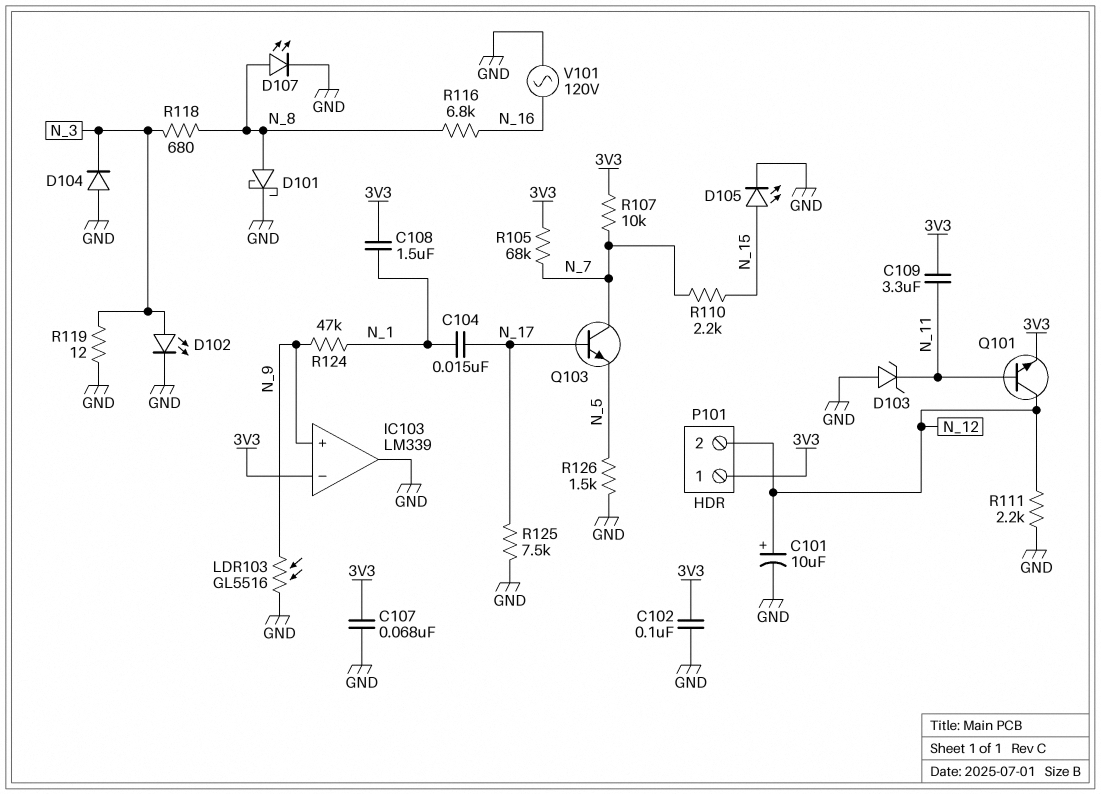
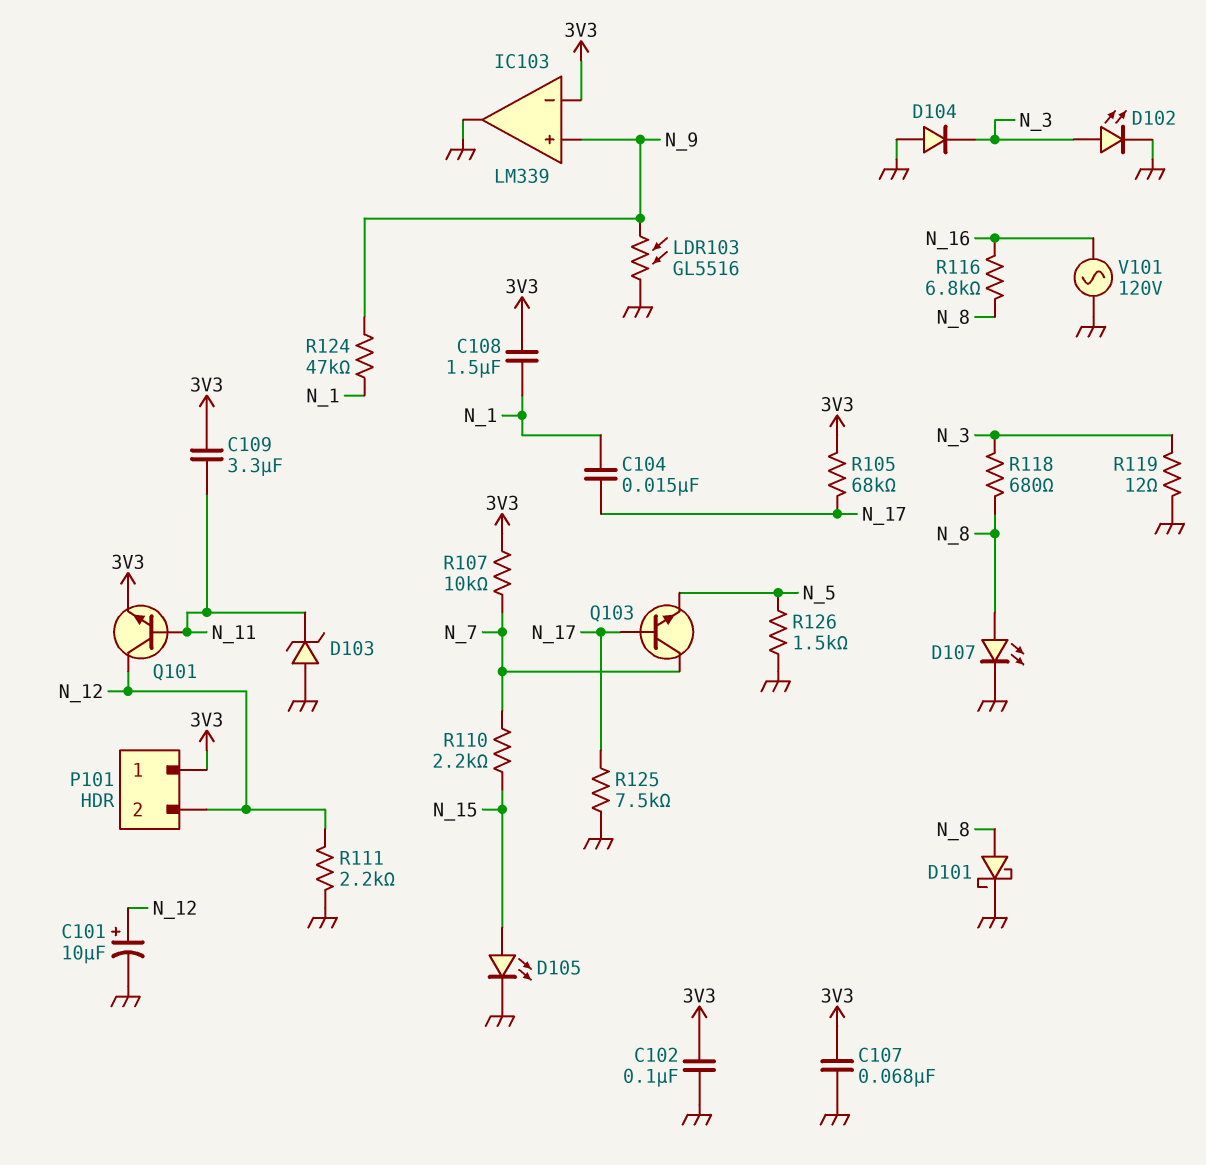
R105: 68k (3V3, N_7) -> 68k (3V3, N_17)

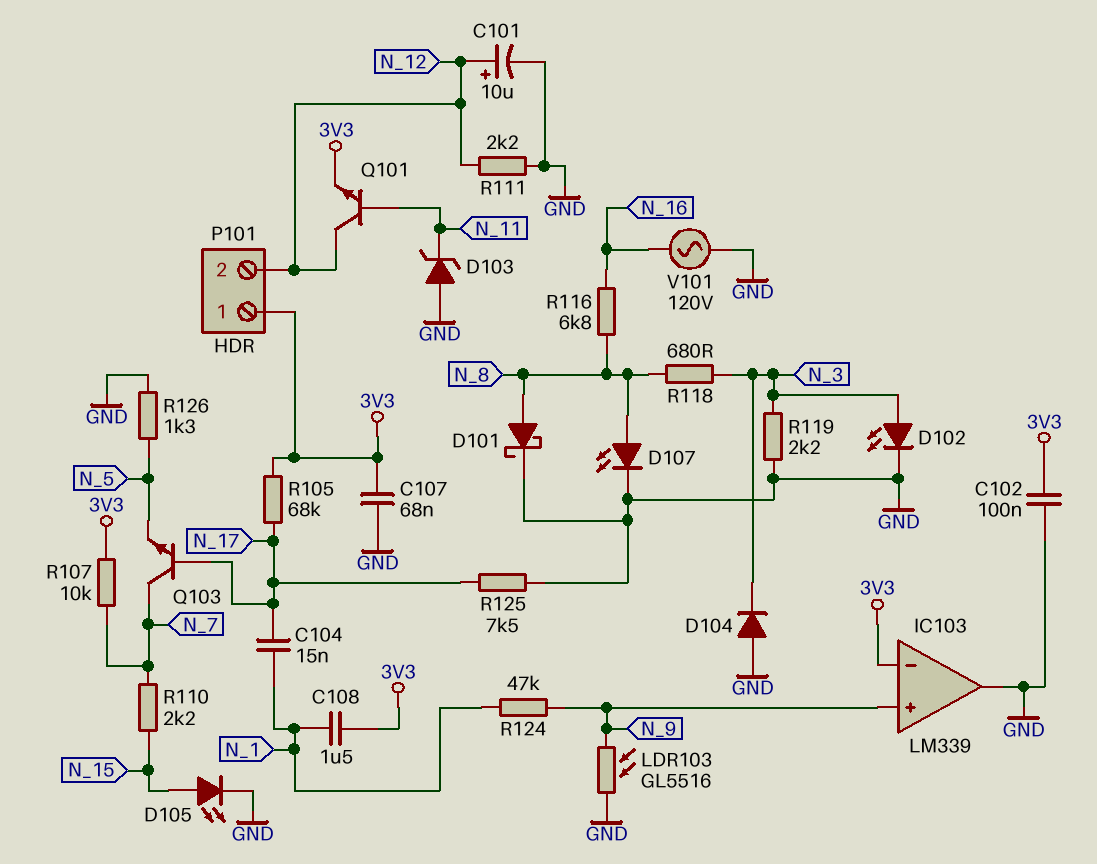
C109: 3.3uF (3V3, N_11) -> none
R119: 12 (GND, N_3) -> 2.2k (GND, N_3)
R126: 1.5k (GND, N_5) -> 1.3k (GND, N_5)

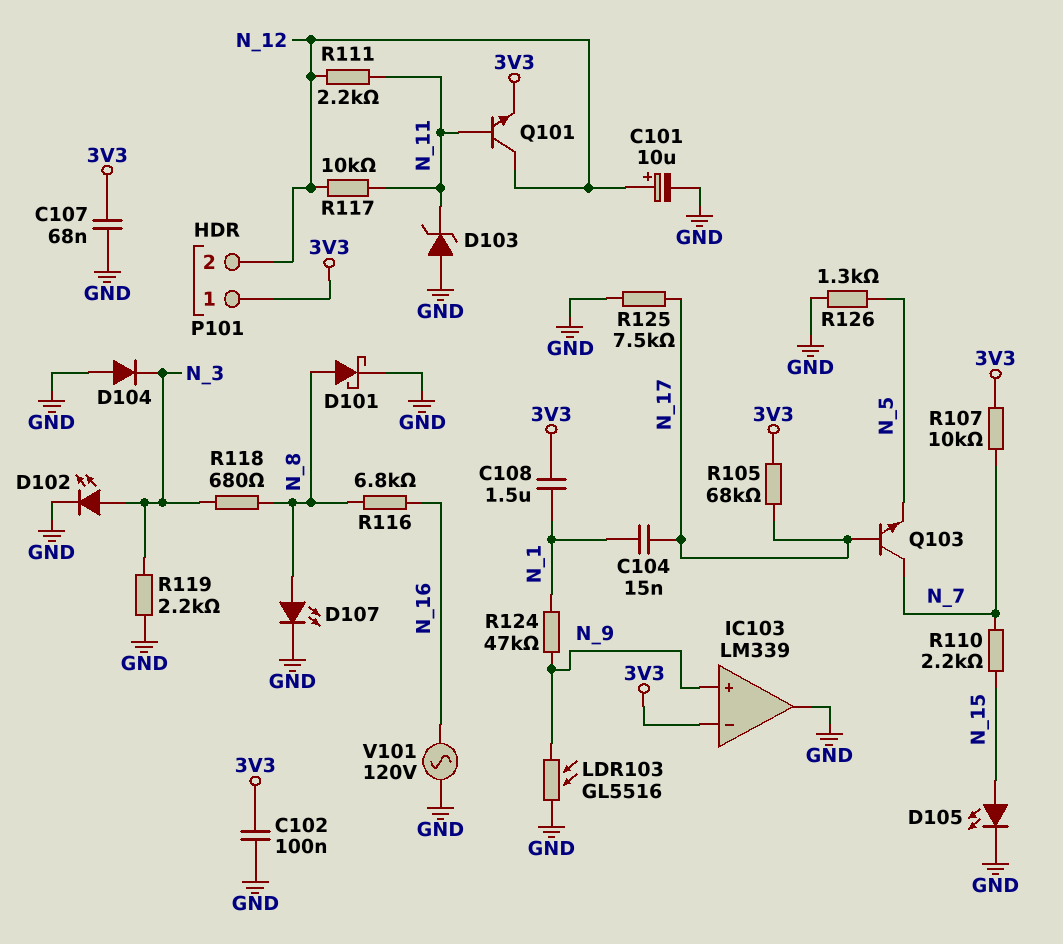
R111: 2.2k (GND, N_12) -> 2.2k (N_11, N_12)
R117: none -> 10k (N_11, N_12)

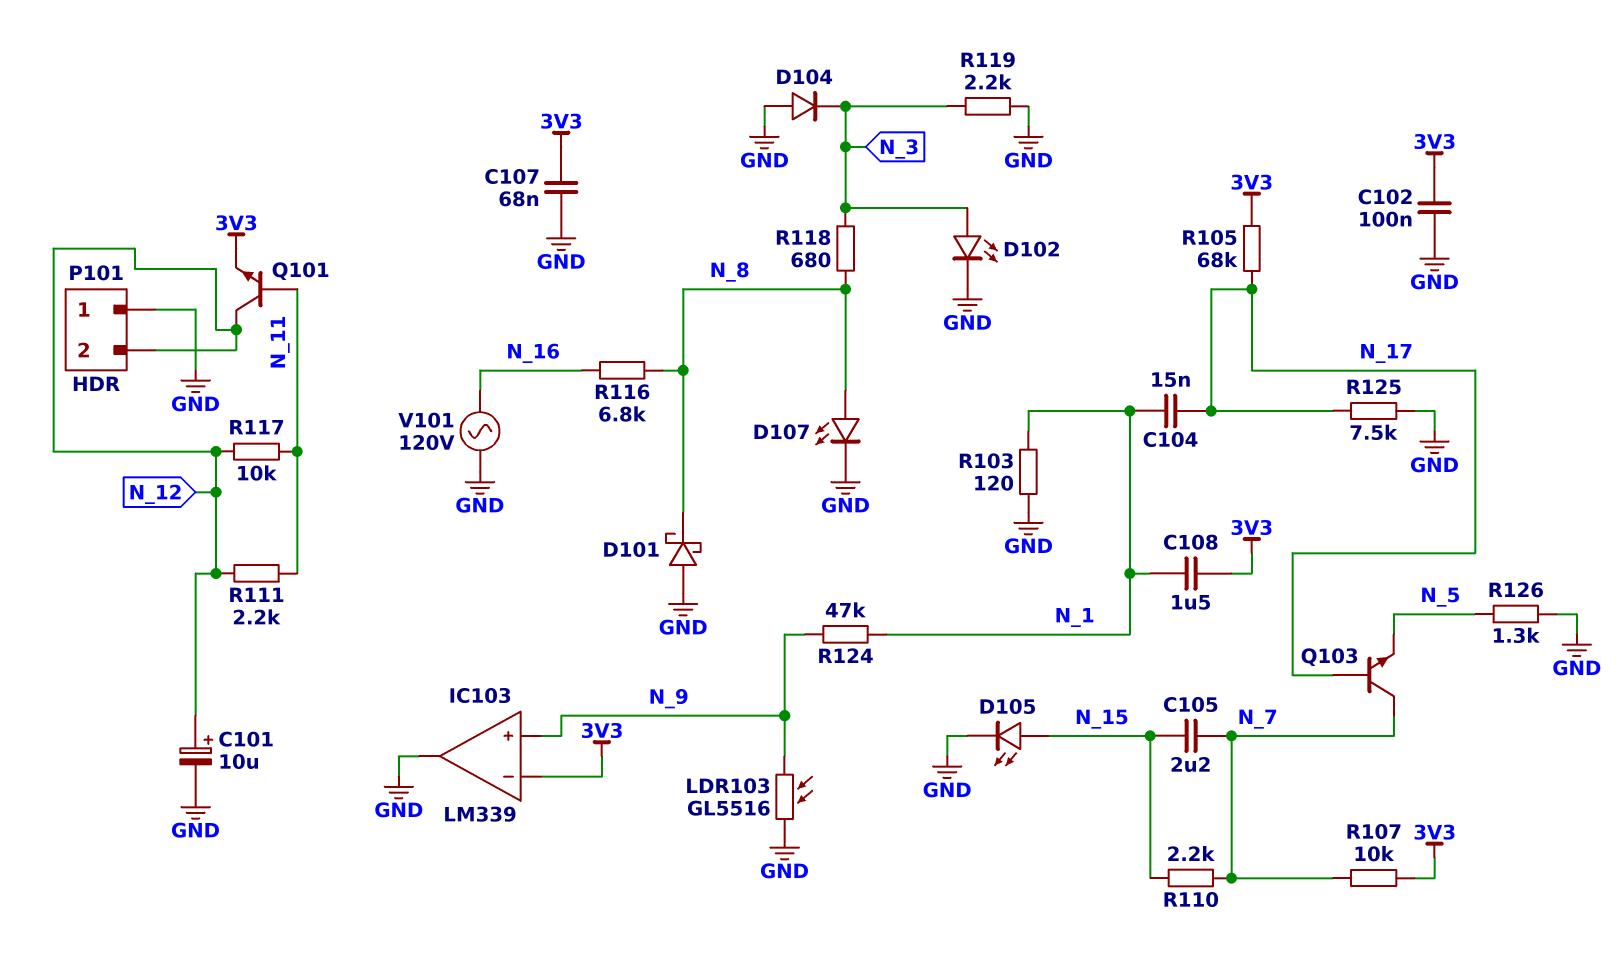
C105: none -> 2.2uF (N_7, N_15)
D101: schottky (A N_8, K GND) -> schottky (A GND, K N_8)
D103: zener (A GND, K N_11) -> none
P101 pin 1: 3V3 -> GND
R103: none -> 120 (GND, N_1)

